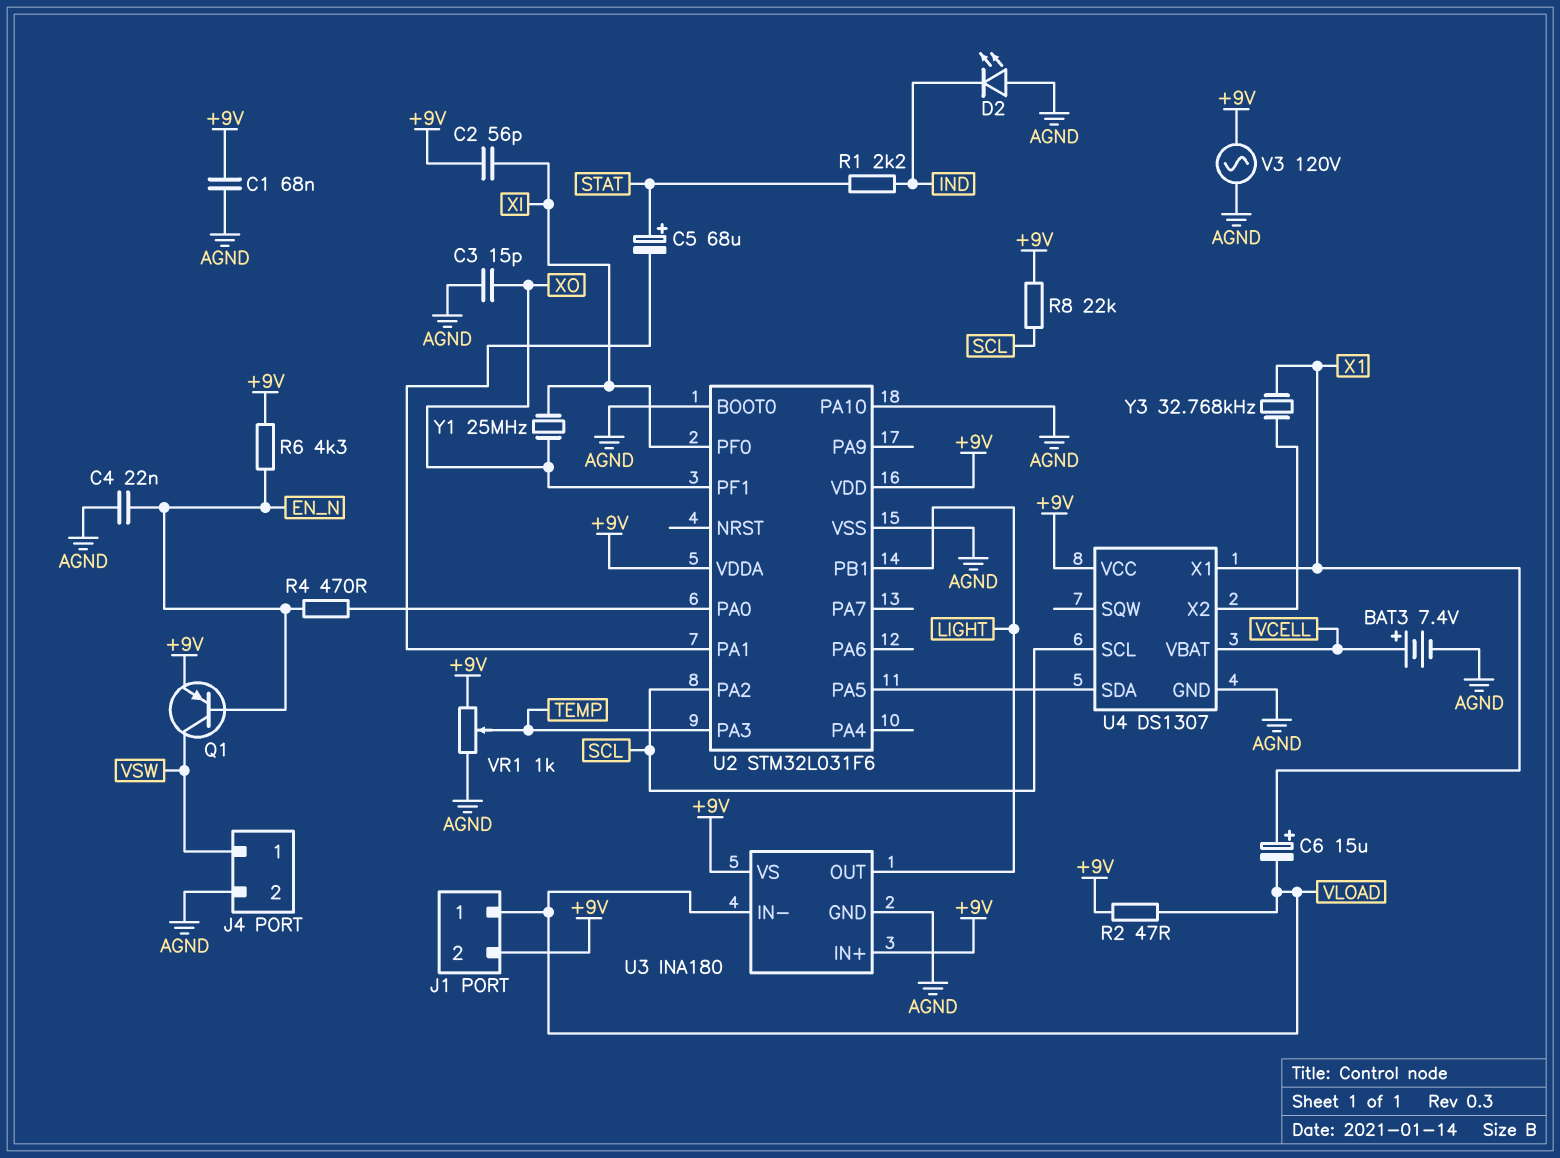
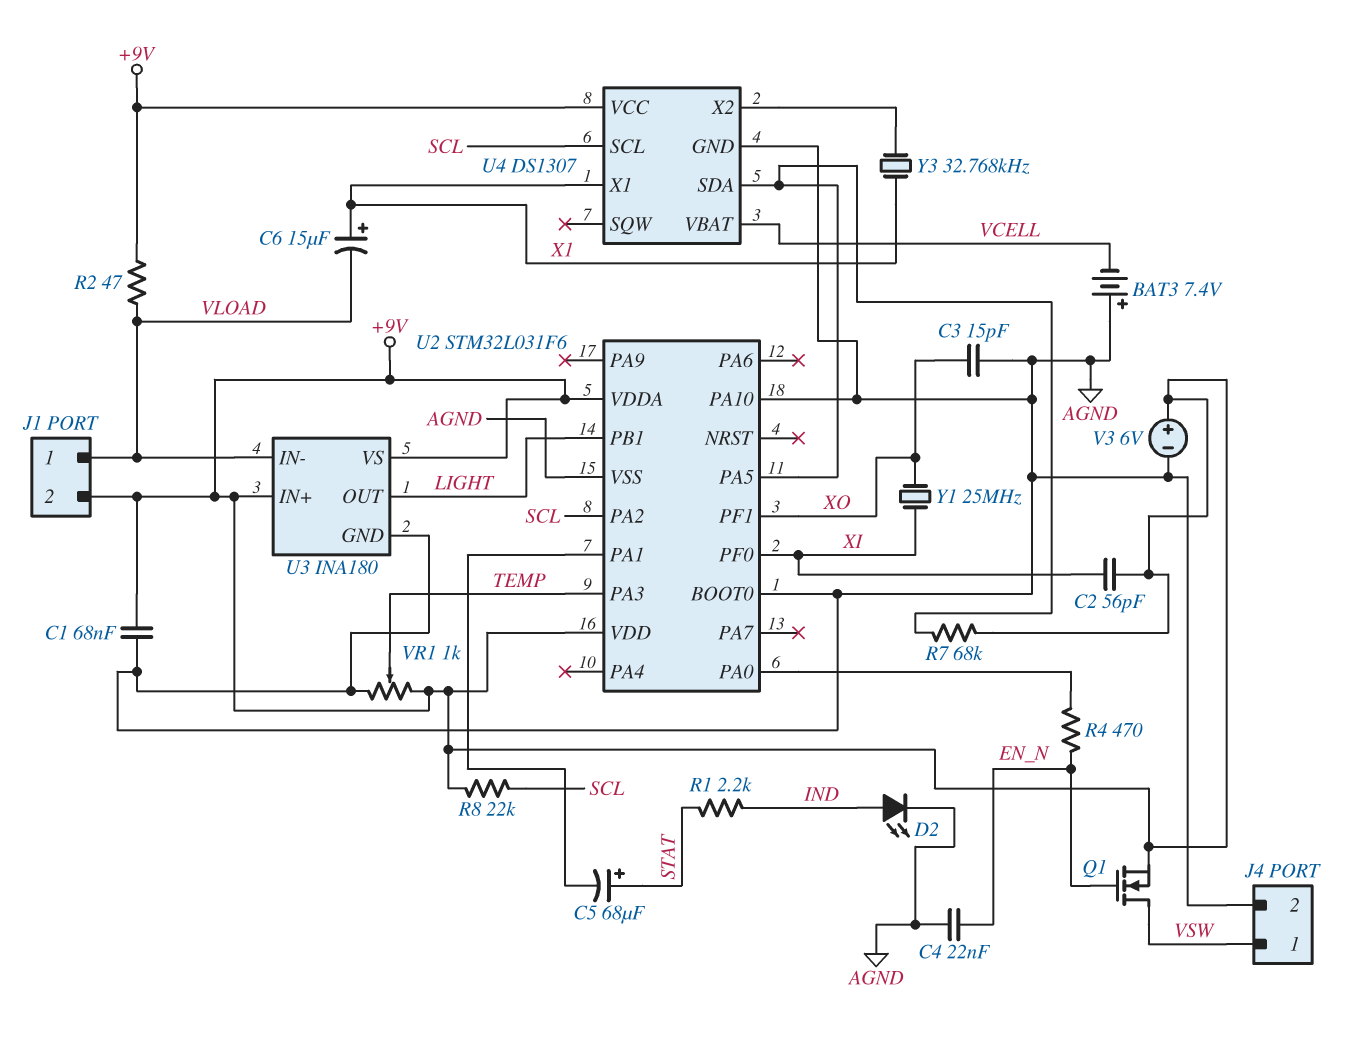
BAT3: 7.4V (plus VCELL, minus AGND) -> 7.4V (plus AGND, minus VCELL)
D2: LED (A AGND, K IND) -> LED (A IND, K AGND)
Q1: PNP (B EN_N, C VSW, E +9V) -> NMOS (G EN_N, D VSW, S +9V)
R6: 4.3k (+9V, EN_N) -> none
R7: none -> 68k (+9V, U2/PA5)
V3: AC 120V (+9V, AGND) -> 6V (plus +9V, minus AGND)

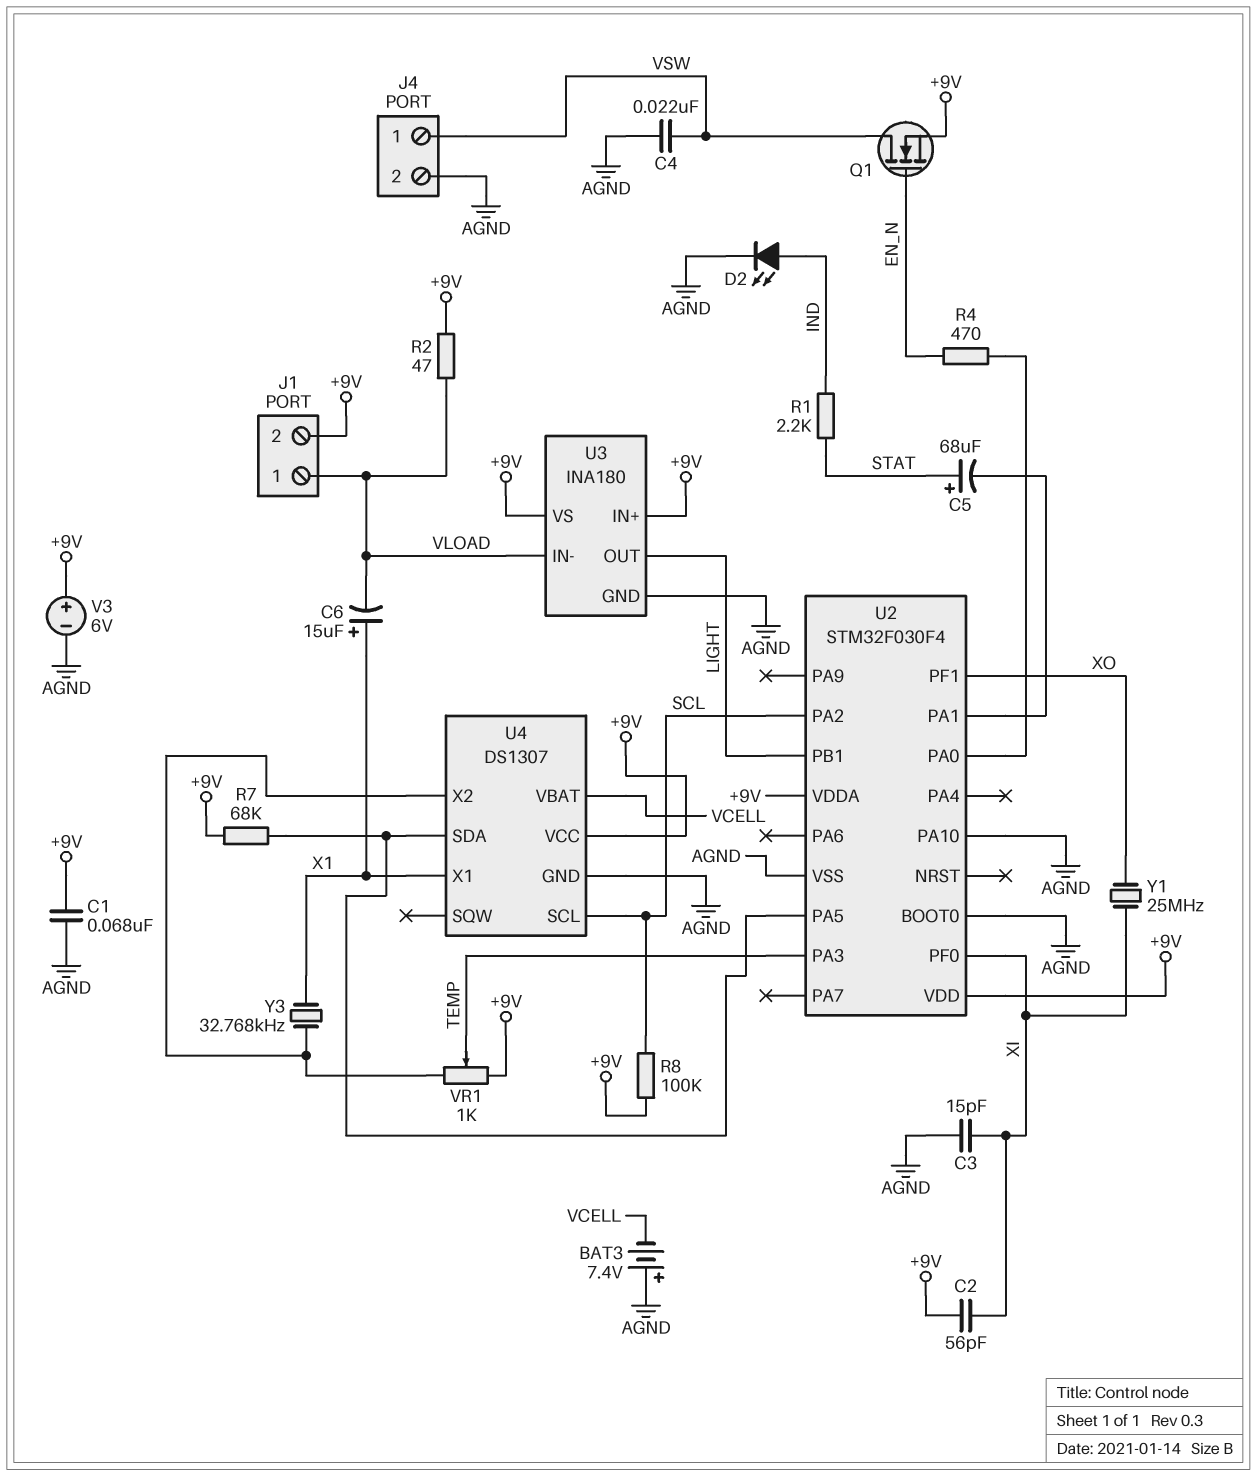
C3: 15pF (AGND, XO) -> 15pF (AGND, XI)
C4: 22nF (AGND, EN_N) -> 22nF (AGND, VSW)
R8: 22k (+9V, SCL) -> 100k (+9V, SCL)
U2: STM32L031F6 -> STM32F030F4
VR1: 1k (+9V, AGND, wiper TEMP) -> 1k (+9V, U4/X2, wiper TEMP)

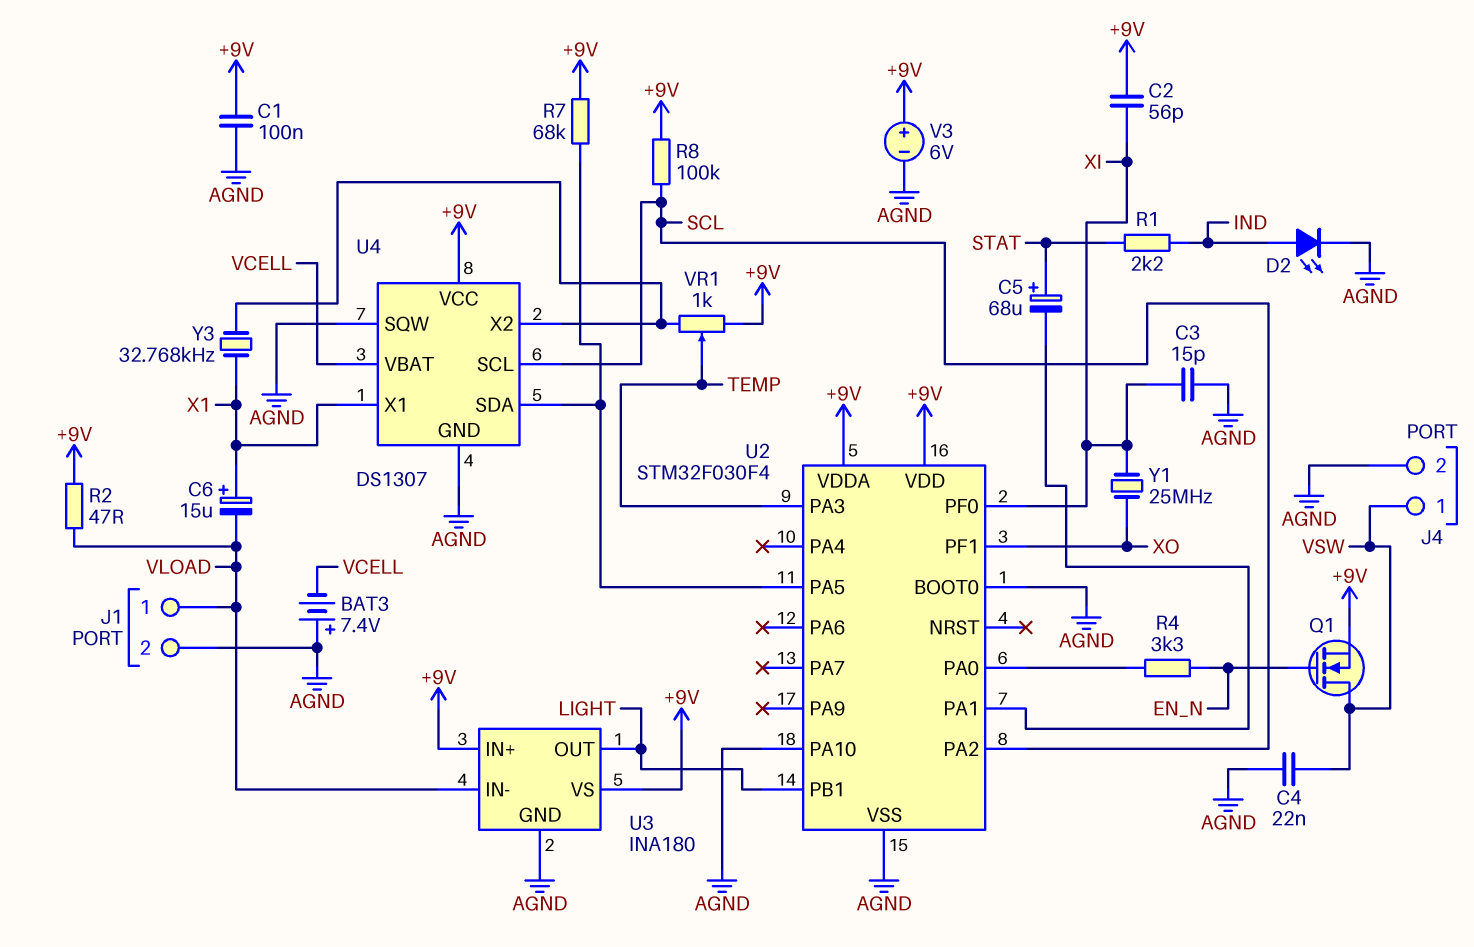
C1: 68nF (+9V, AGND) -> 100nF (+9V, AGND)
J1 pin 2: +9V -> AGND
R4: 470 (EN_N, U2/PA0) -> 3.3k (EN_N, U2/PA0)
U4 pin SQW: none -> AGND

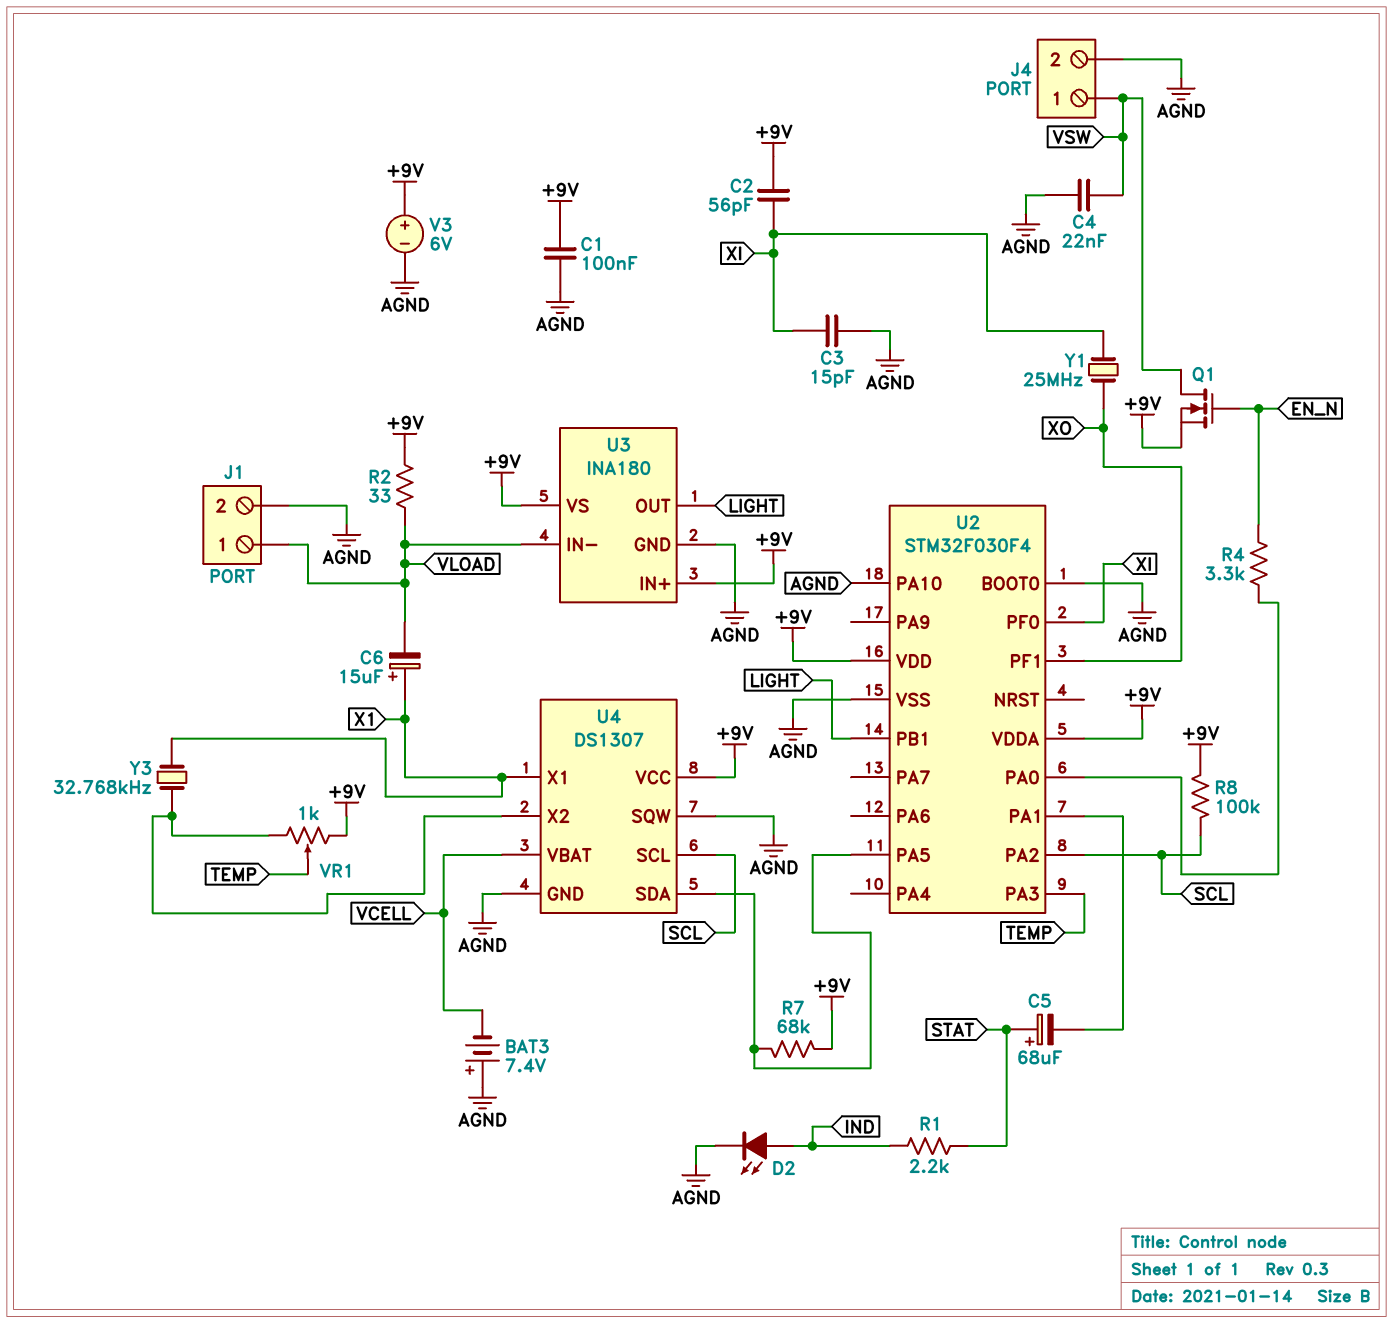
R2: 47 (+9V, VLOAD) -> 33 (+9V, VLOAD)

